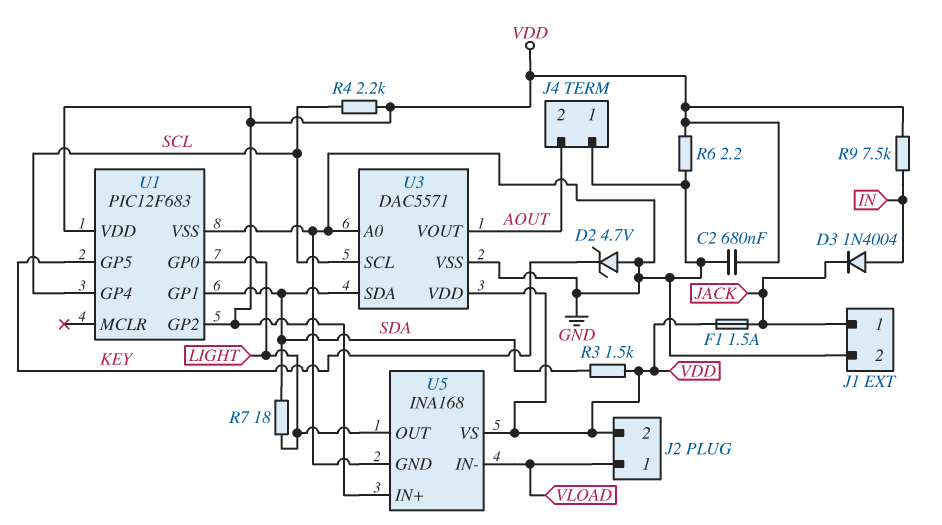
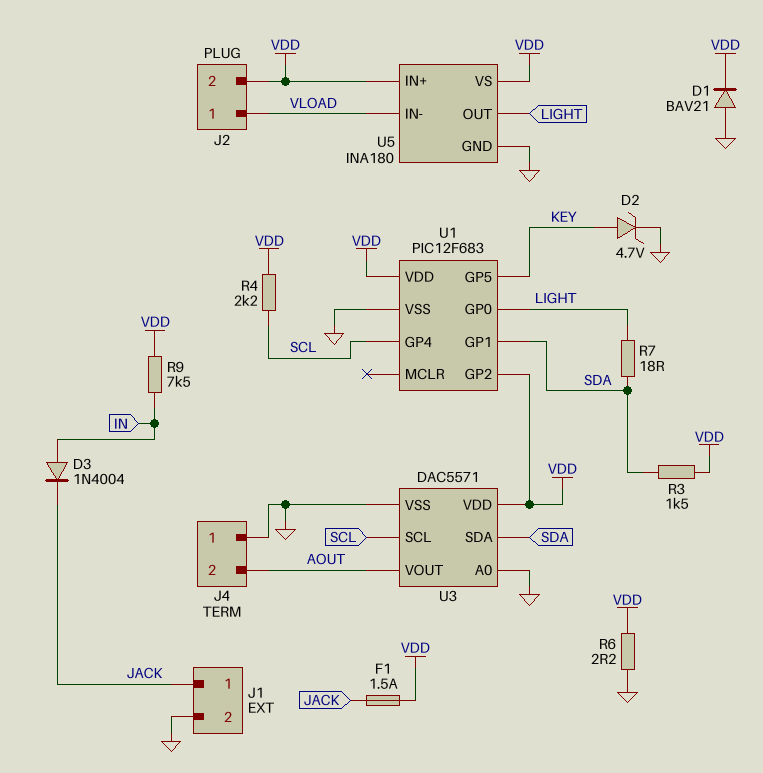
C2: 680nF (GND, VDD) -> none
D1: none -> diode BAV21 (A GND, K VDD)
D2: zener 4.7V (A GND, K KEY) -> zener 4.7V (A KEY, K GND)
U5: INA168 -> INA180

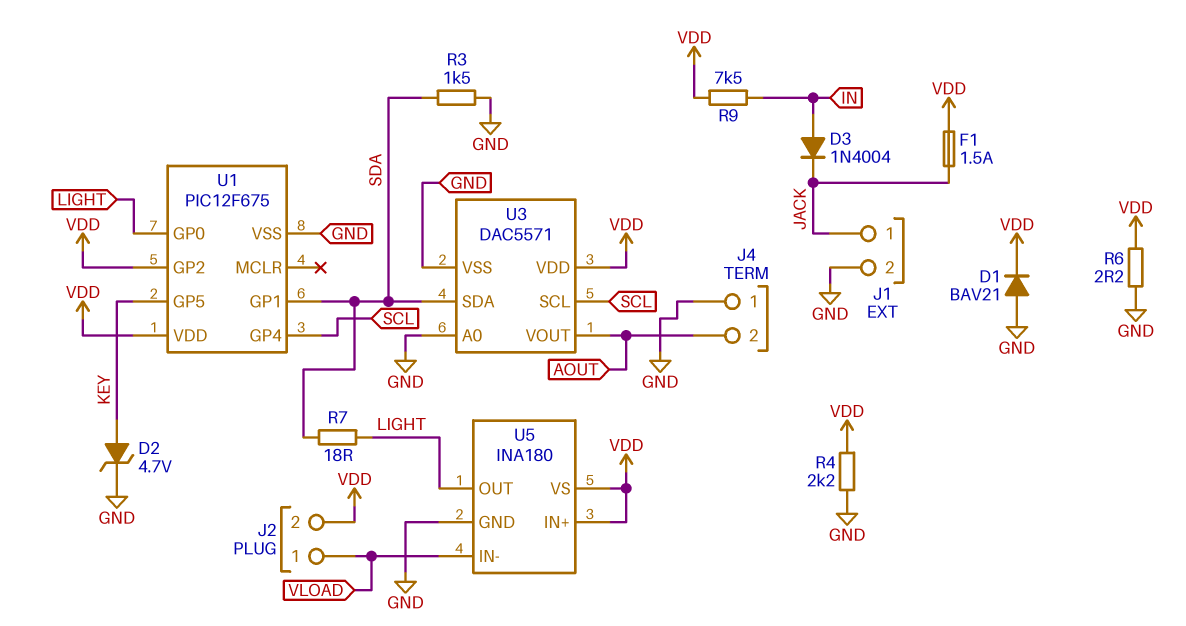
R3: 1.5k (SDA, VDD) -> 1.5k (GND, SDA)
R4: 2.2k (SCL, VDD) -> 2.2k (GND, VDD)
U1: PIC12F683 -> PIC12F675

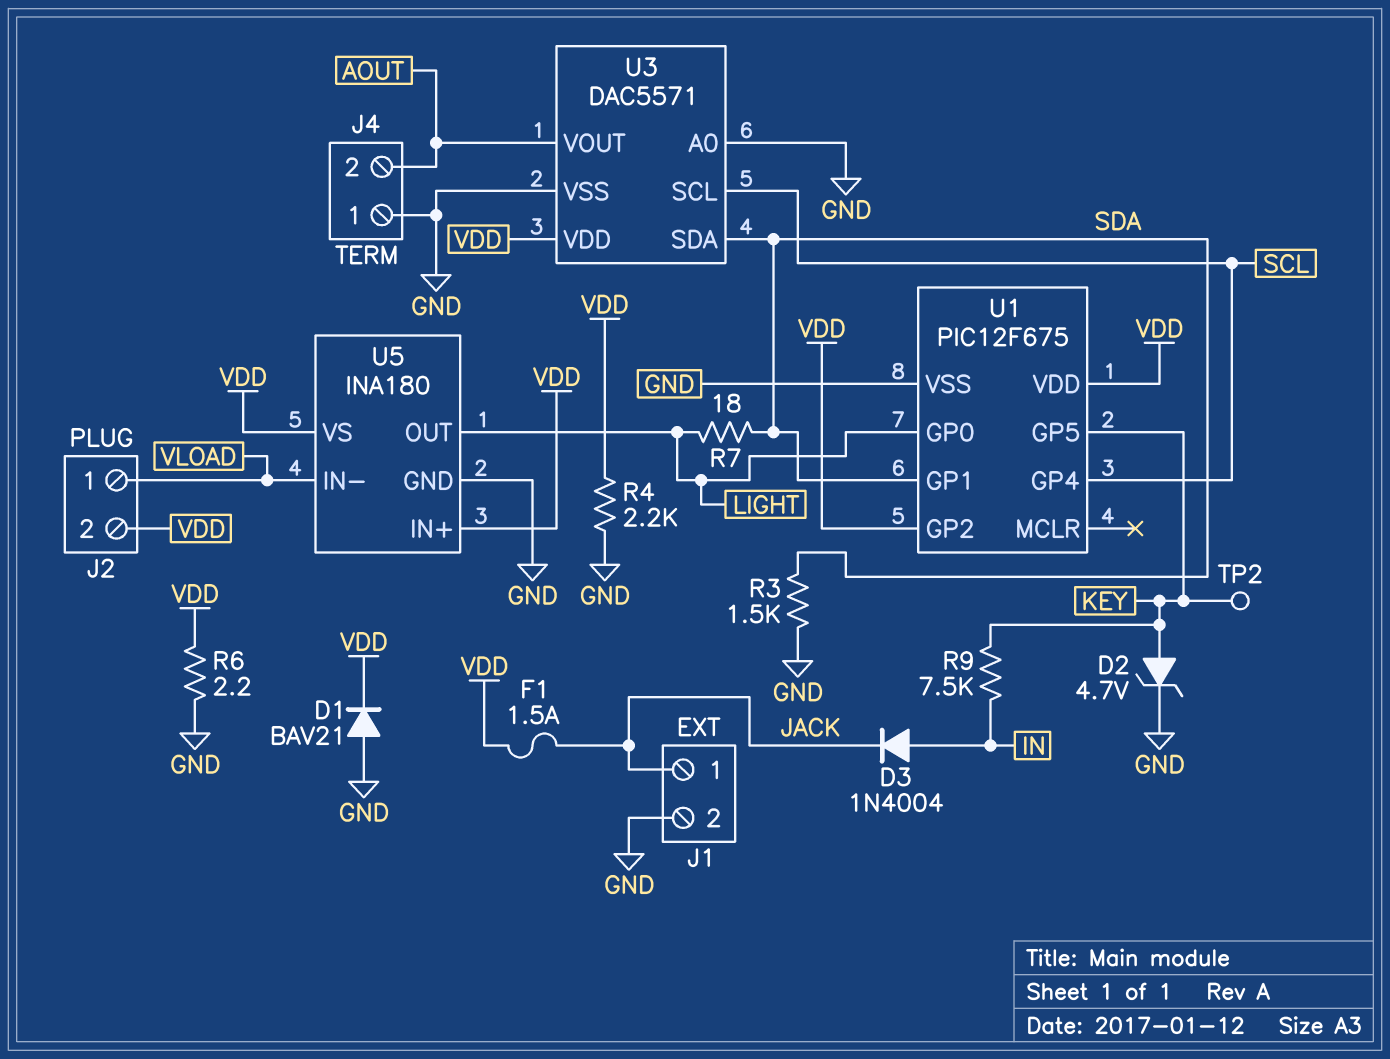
R9: 7.5k (IN, VDD) -> 7.5k (IN, KEY)
TP2: none -> test point (KEY)

